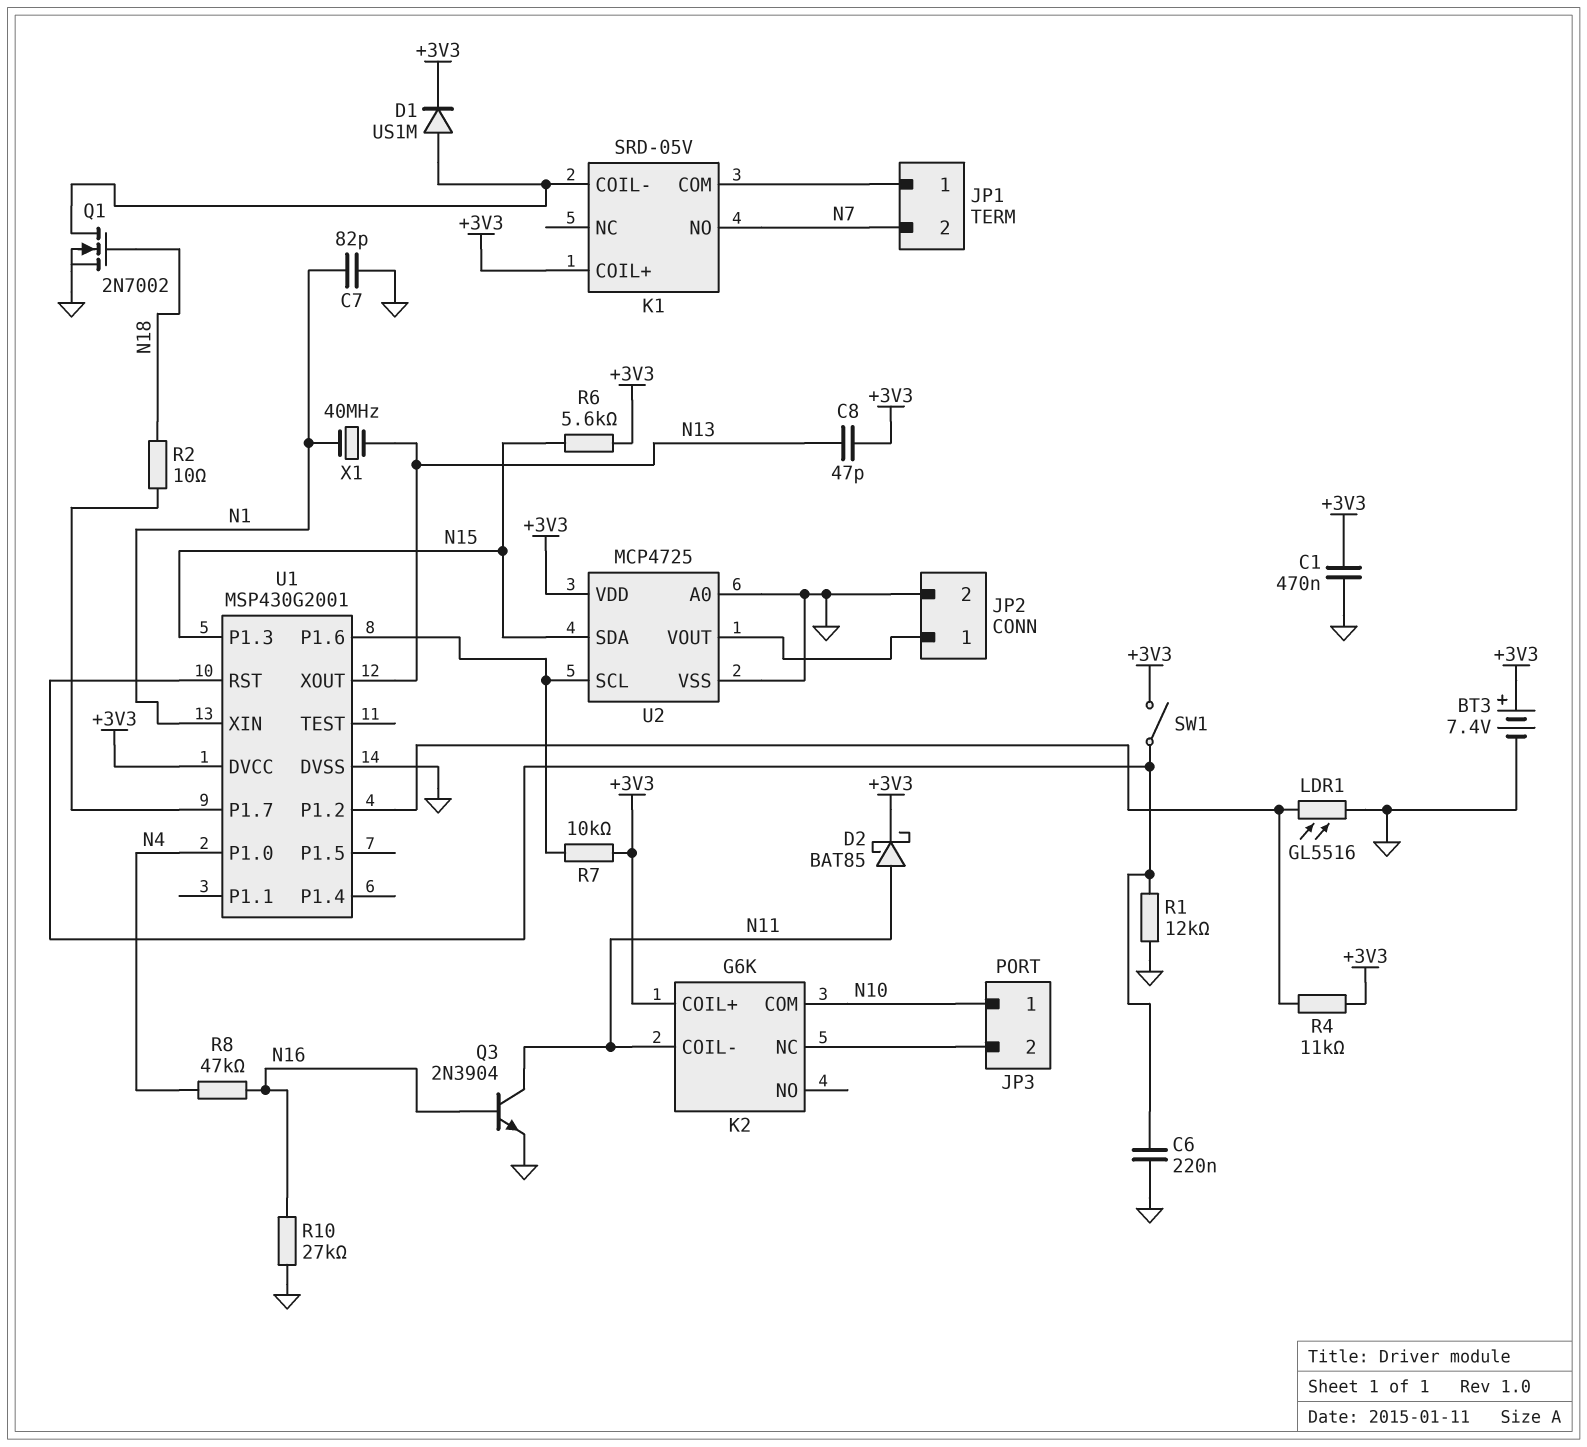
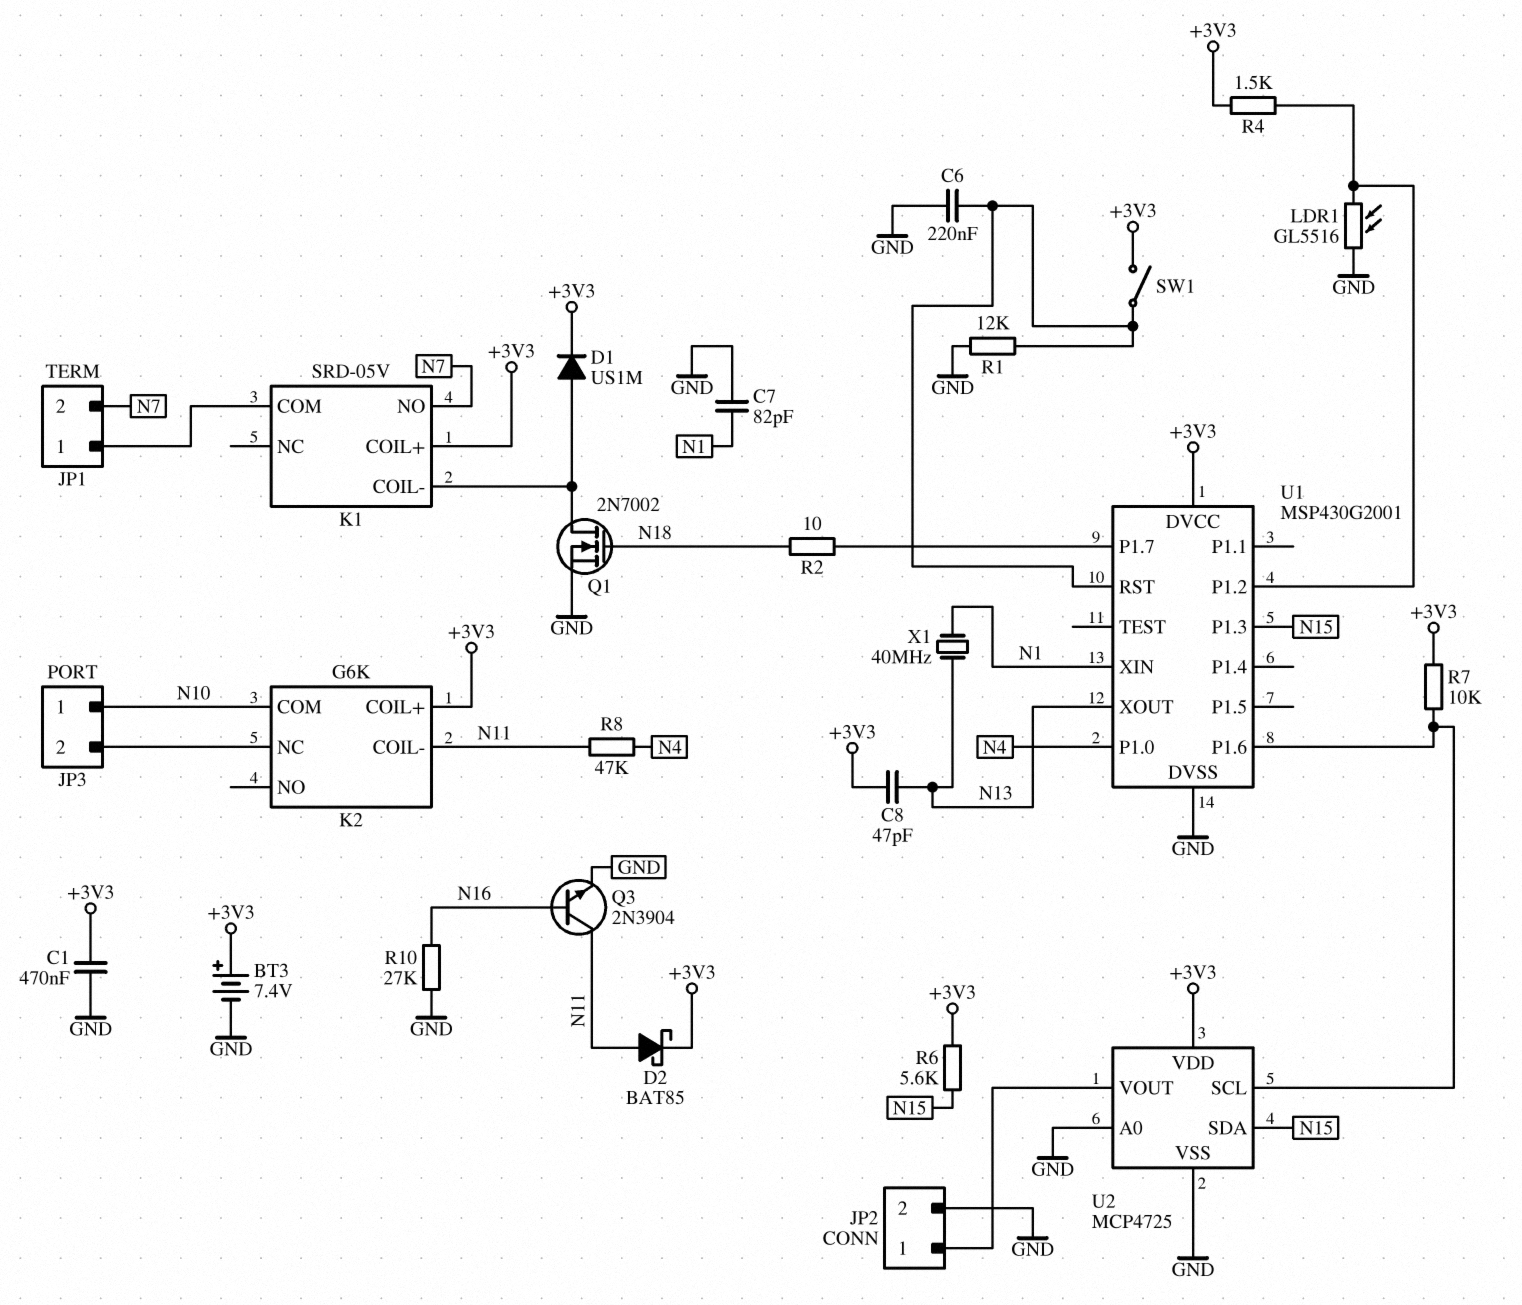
R4: 11k (+3V3, U1/P1.2) -> 1.5k (+3V3, U1/P1.2)
R8: 47k (N4, N16) -> 47k (N4, N11)

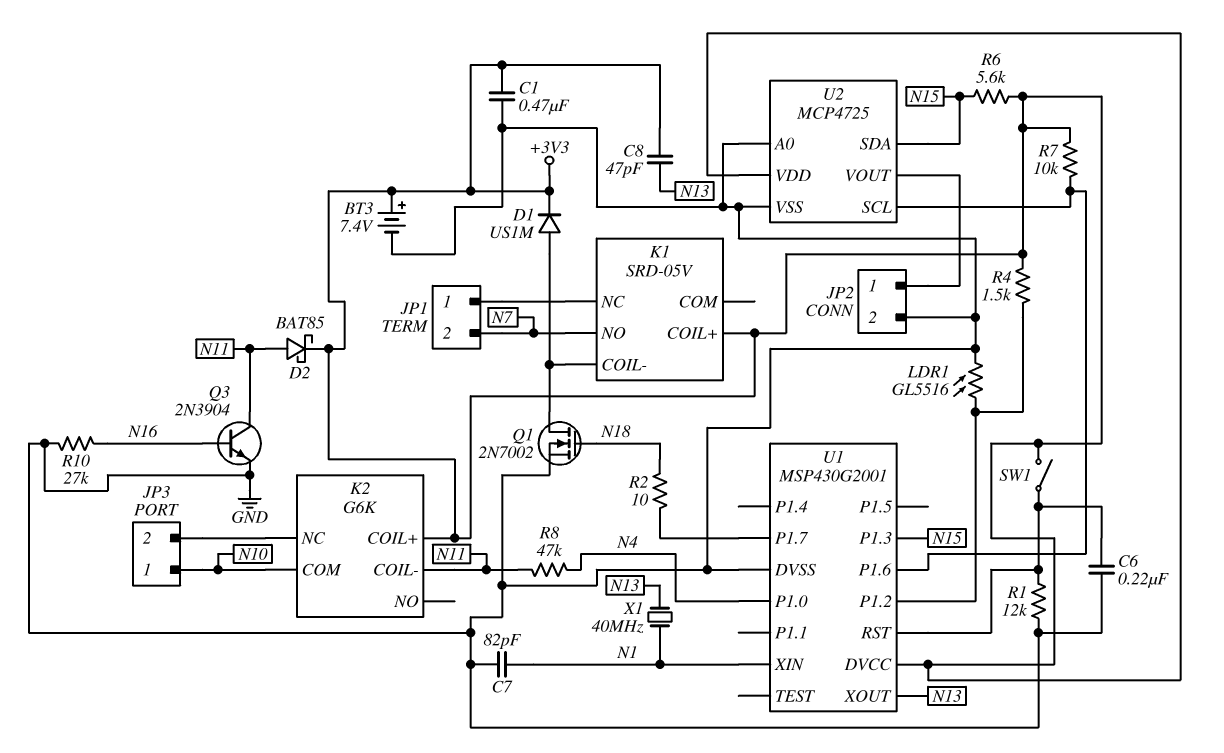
K1 pin COM: JP1/1 -> none
K1 pin NC: none -> JP1/1

